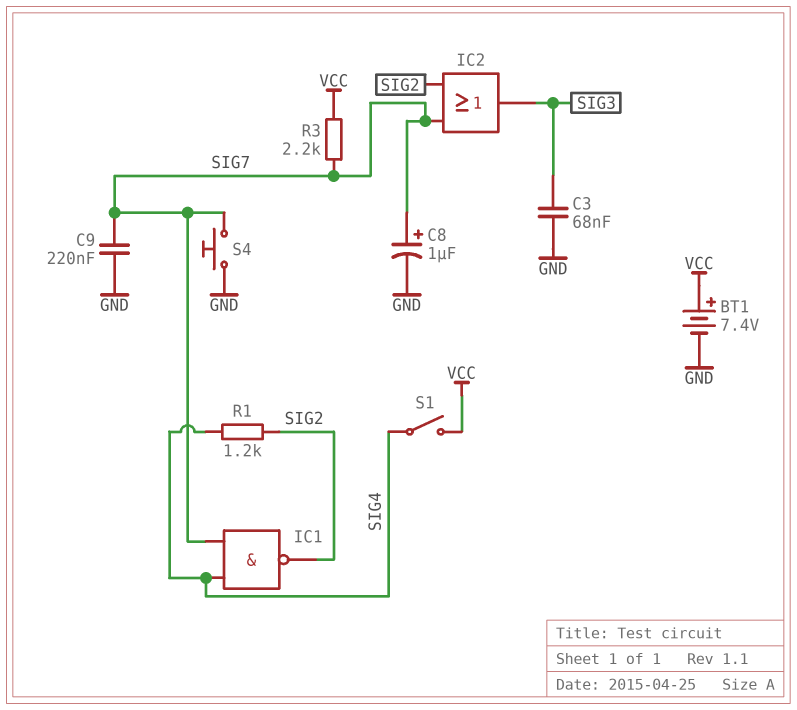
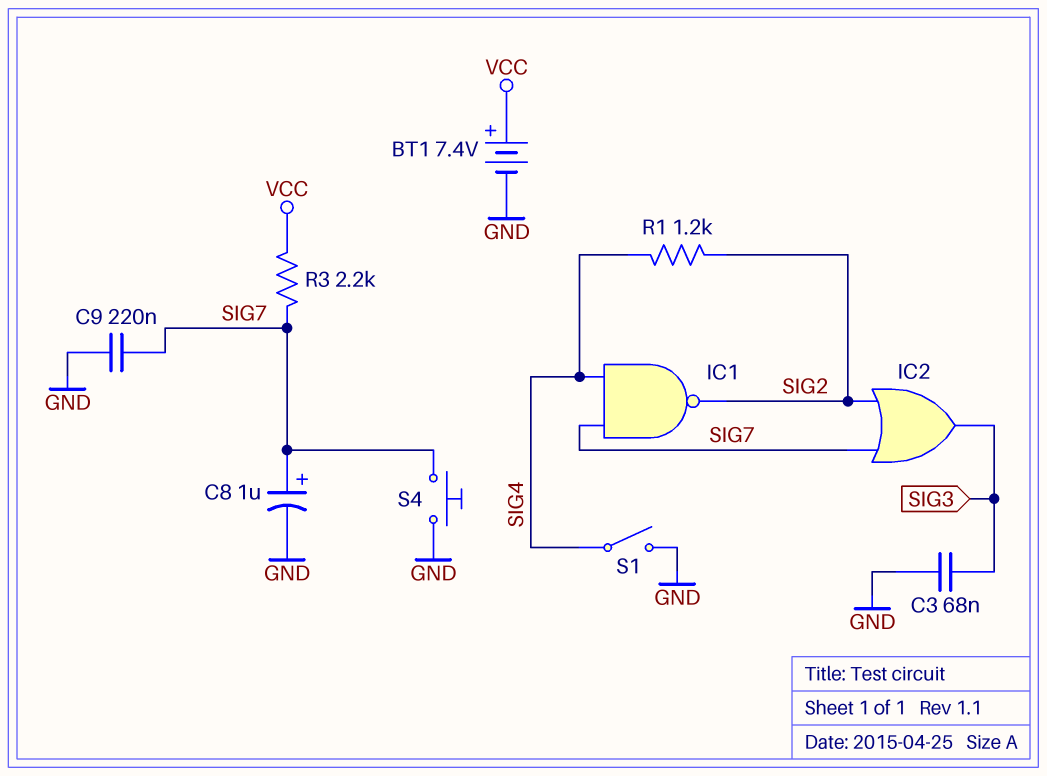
S1: switch (SIG4, VCC) -> switch (GND, SIG4)

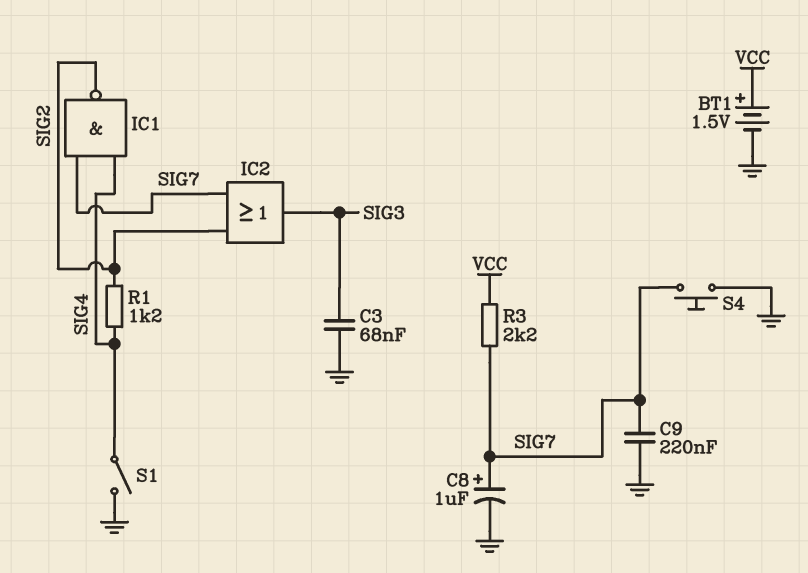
BT1: 7.4V (plus VCC, minus GND) -> 1.5V (plus VCC, minus GND)

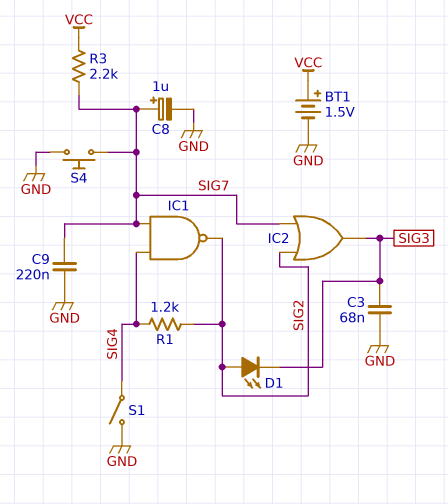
D1: none -> LED (A SIG2, K SIG3)

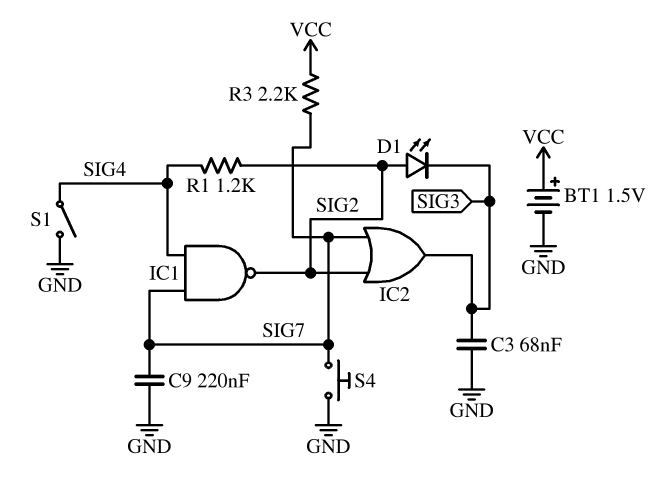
C8: 1uF (plus SIG7, minus GND) -> none

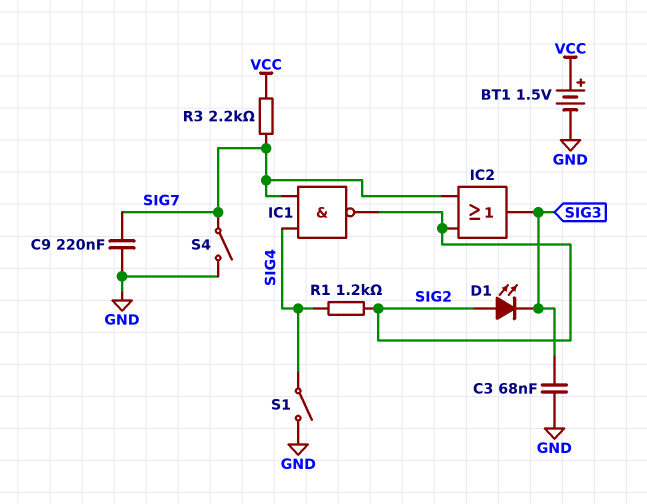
S4: button (GND, SIG7) -> switch (GND, SIG7)

